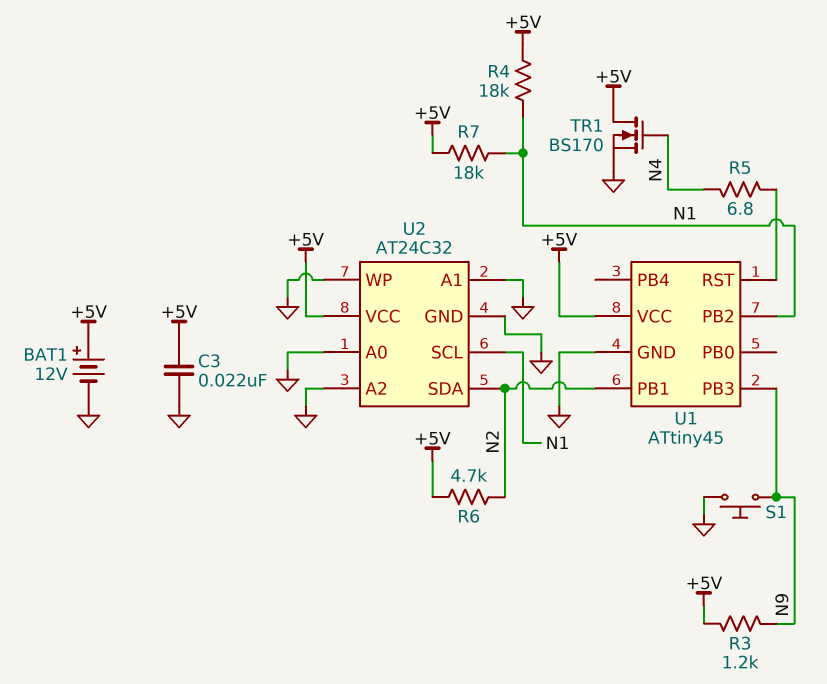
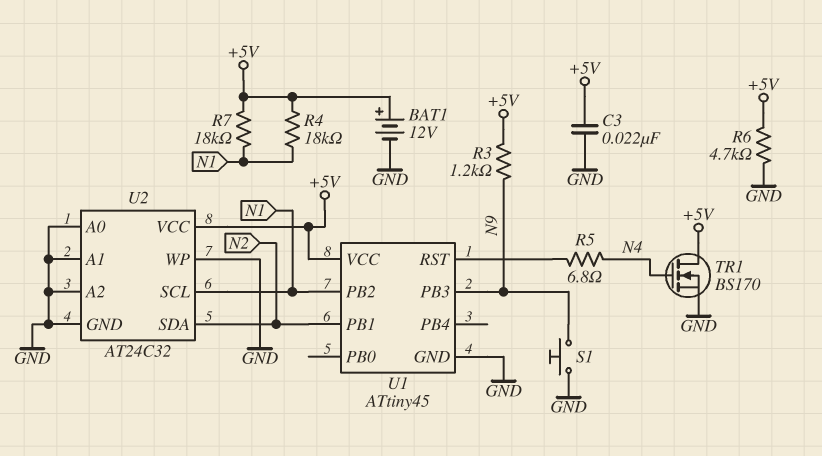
R6: 4.7k (+5V, N2) -> 4.7k (+5V, GND)

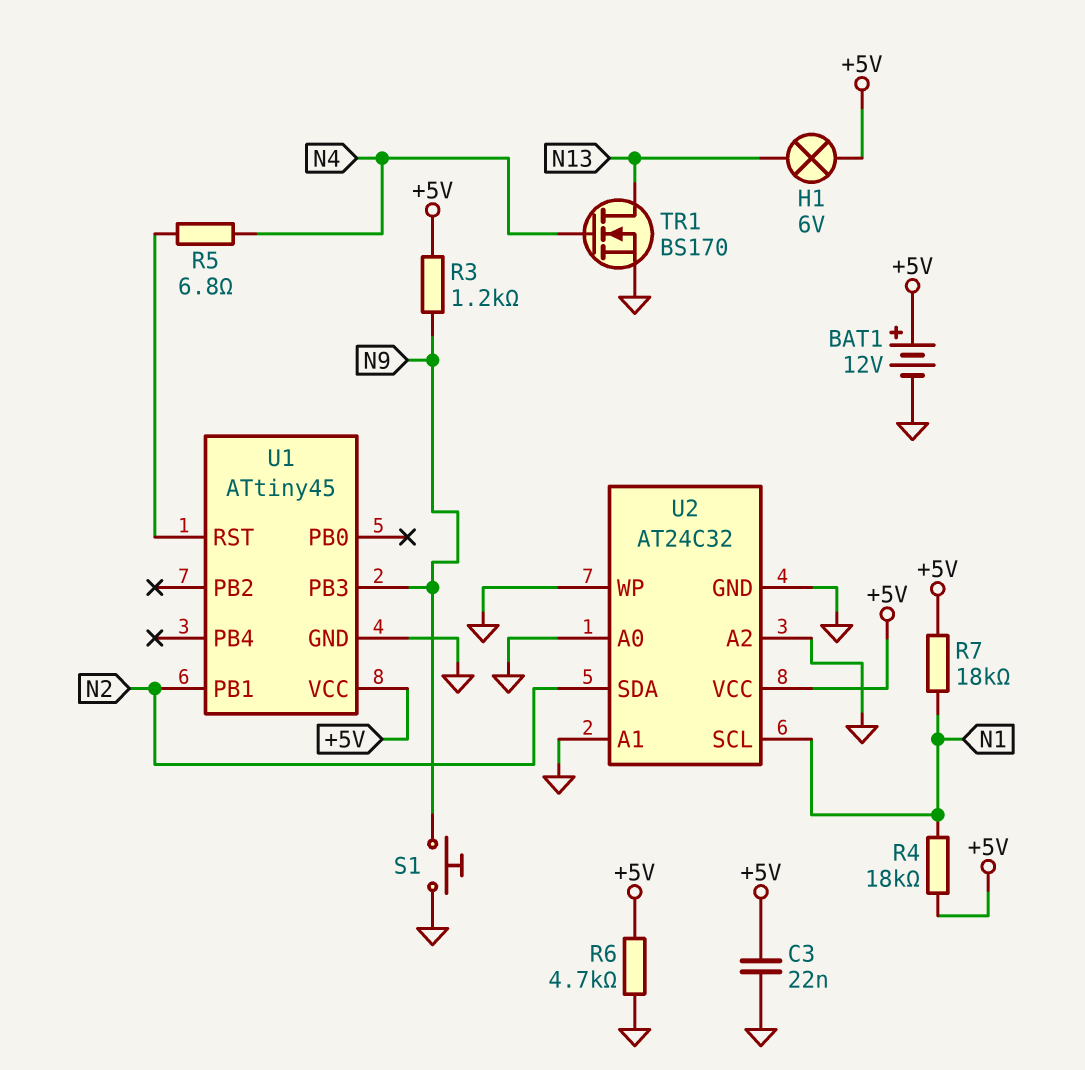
H1: none -> lamp 6V (+5V, N13)
TR1: NMOS BS170 (G N4, D +5V, S GND) -> NMOS BS170 (G N4, D N13, S GND)
U1 pin PB2: N1 -> none

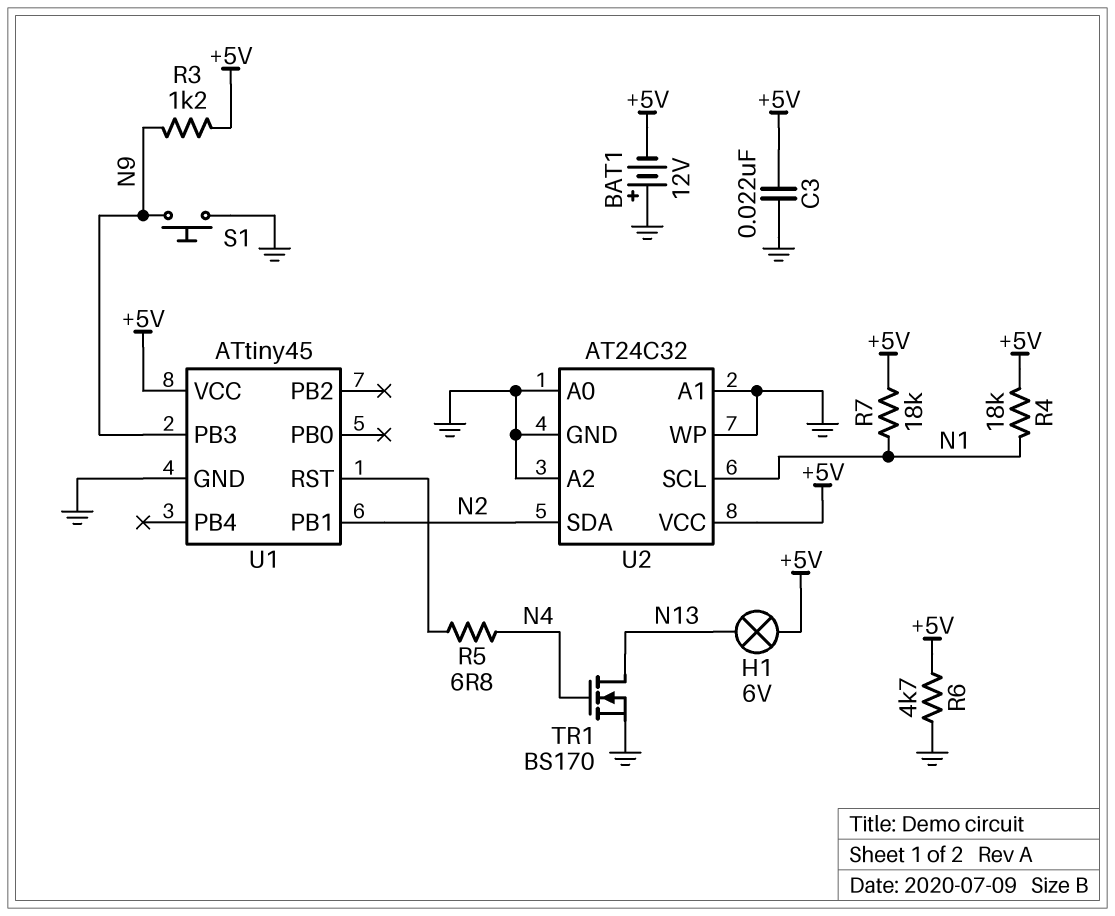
BAT1: 12V (plus +5V, minus GND) -> 12V (plus GND, minus +5V)

